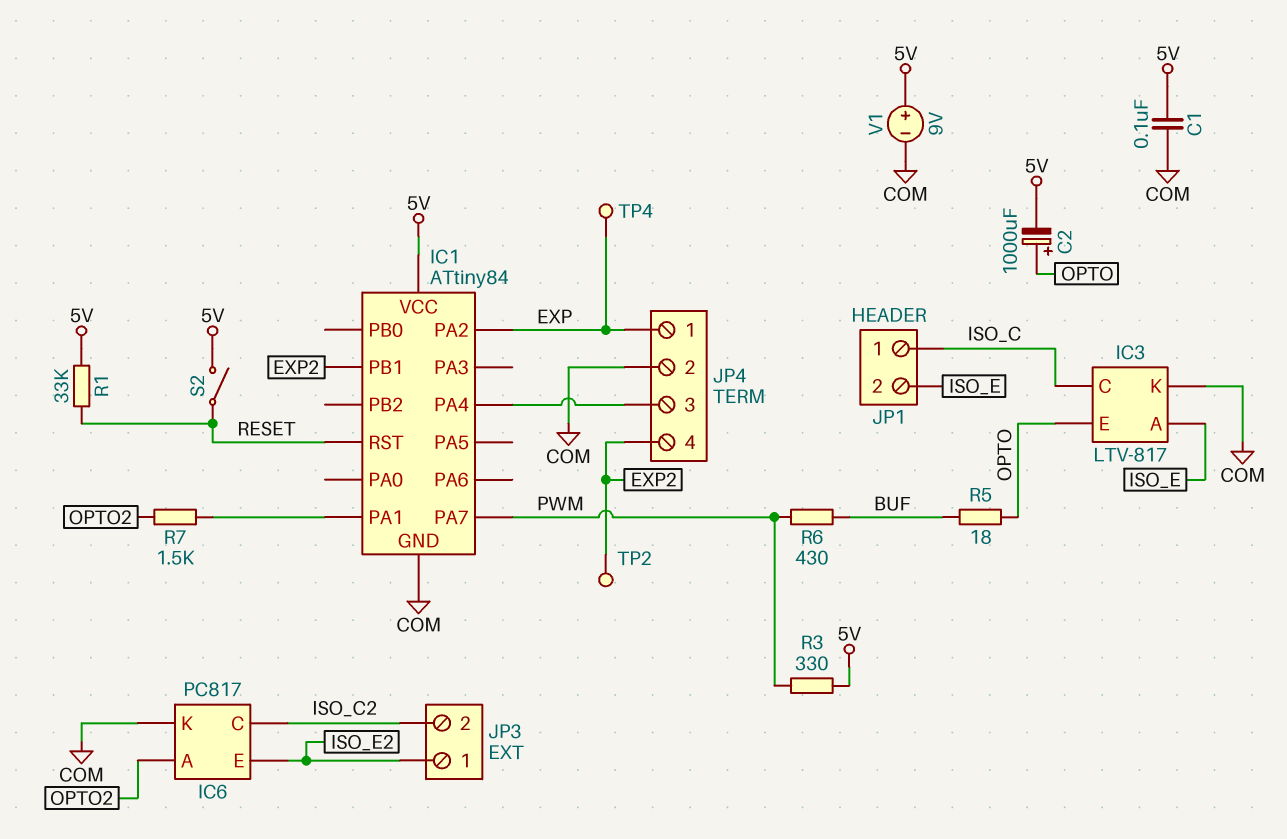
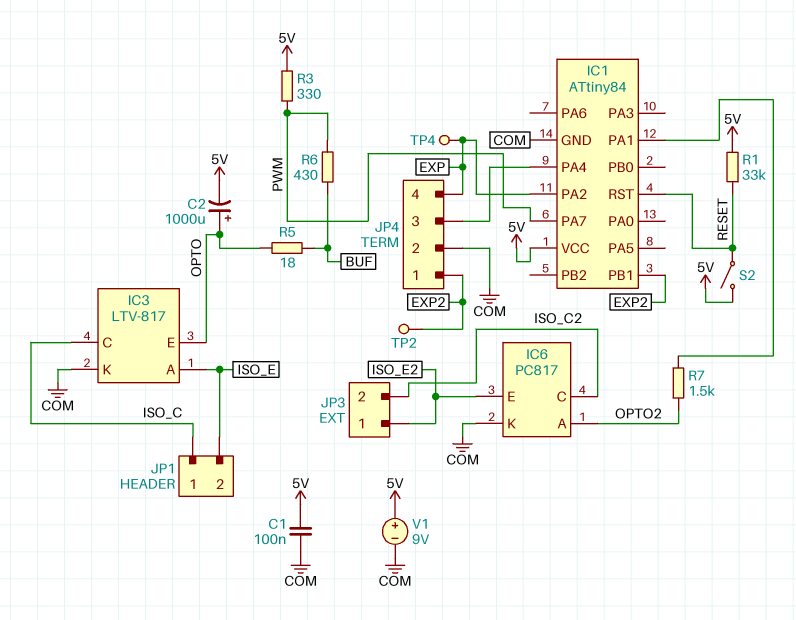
JP4 pin 1: EXP -> EXP2
JP4 pin 4: EXP2 -> EXP

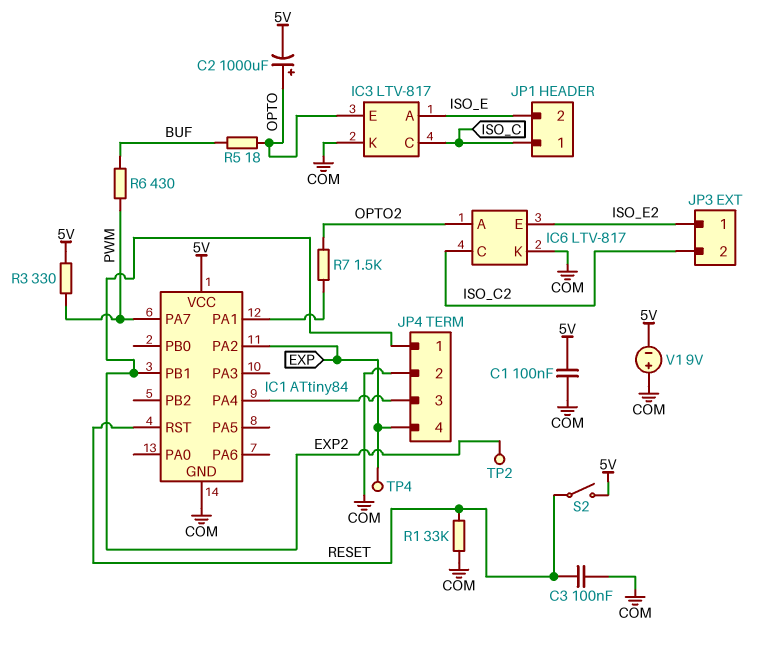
C3: none -> 100nF (COM, RESET)
IC6: PC817 -> LTV-817
R1: 33k (5V, RESET) -> 33k (COM, RESET)
V1: 9V (plus 5V, minus COM) -> 9V (plus COM, minus 5V)

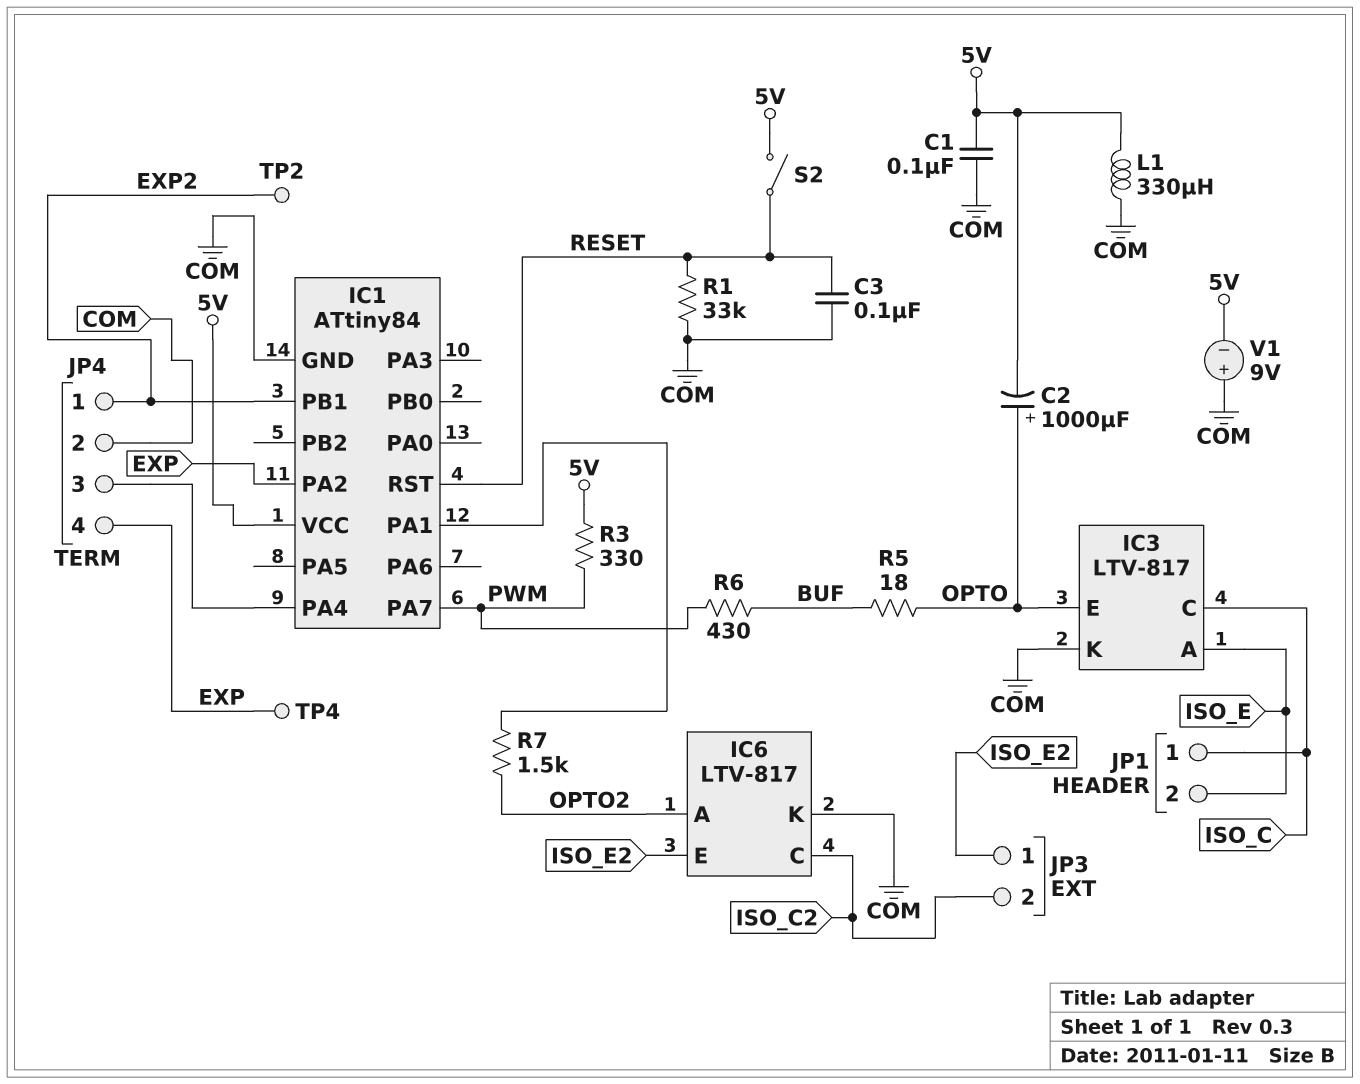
L1: none -> 330uH (5V, COM)

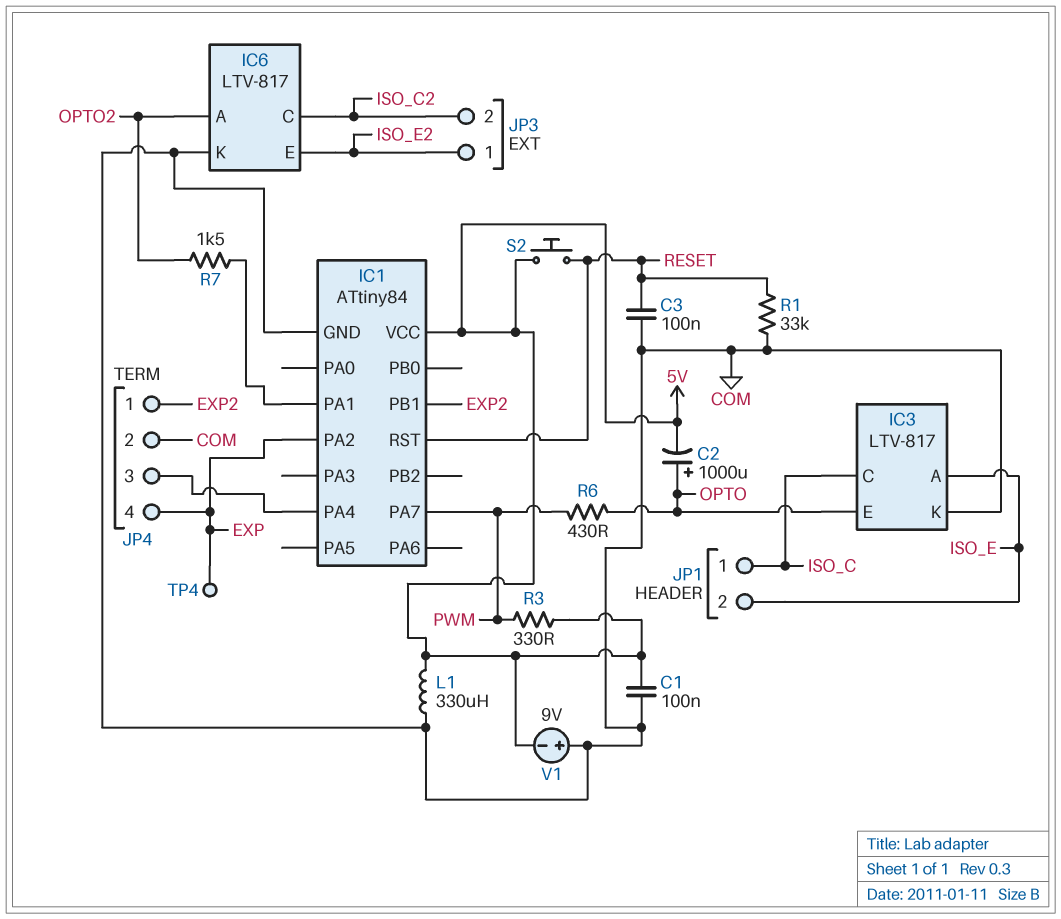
R5: 18 (BUF, OPTO) -> none
R6: 430 (BUF, PWM) -> 430 (OPTO, PWM)
S2: switch (5V, RESET) -> button (5V, RESET)
TP2: test point (EXP2) -> none

